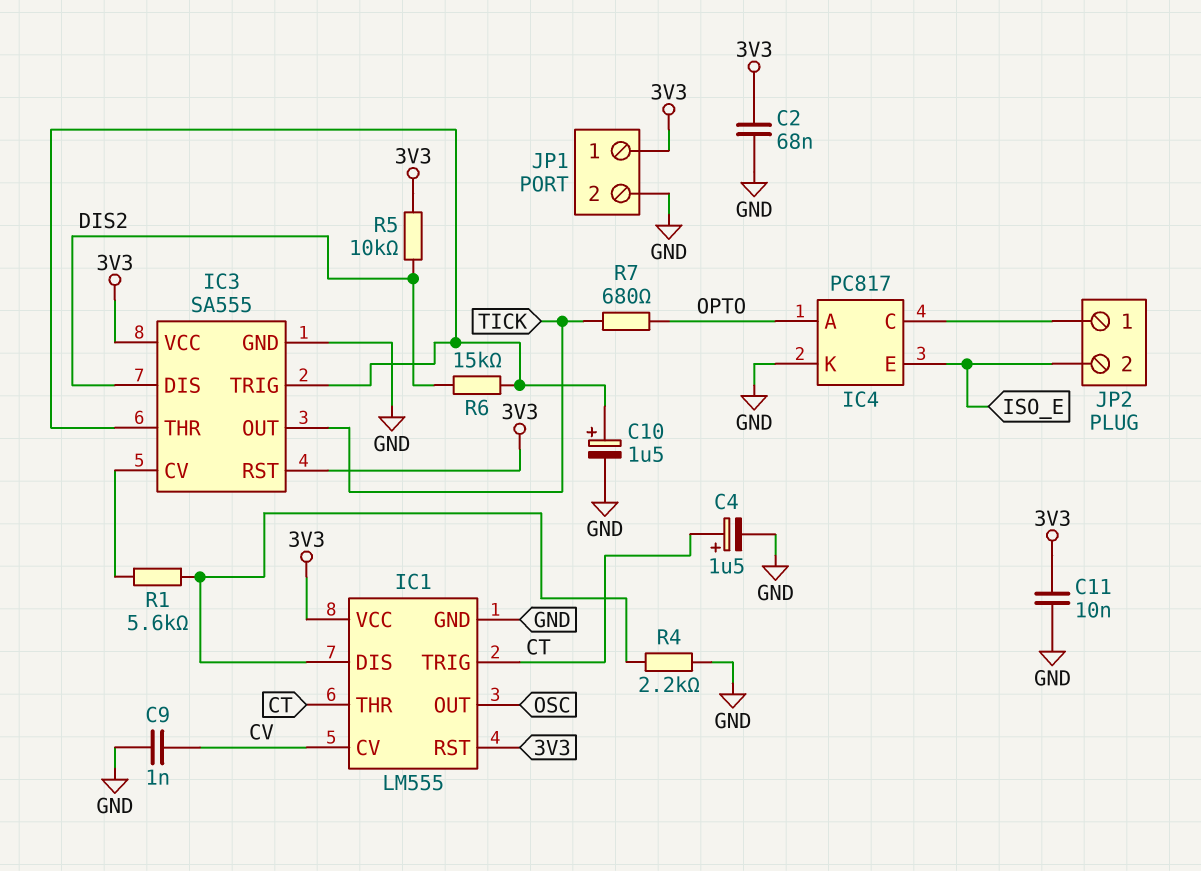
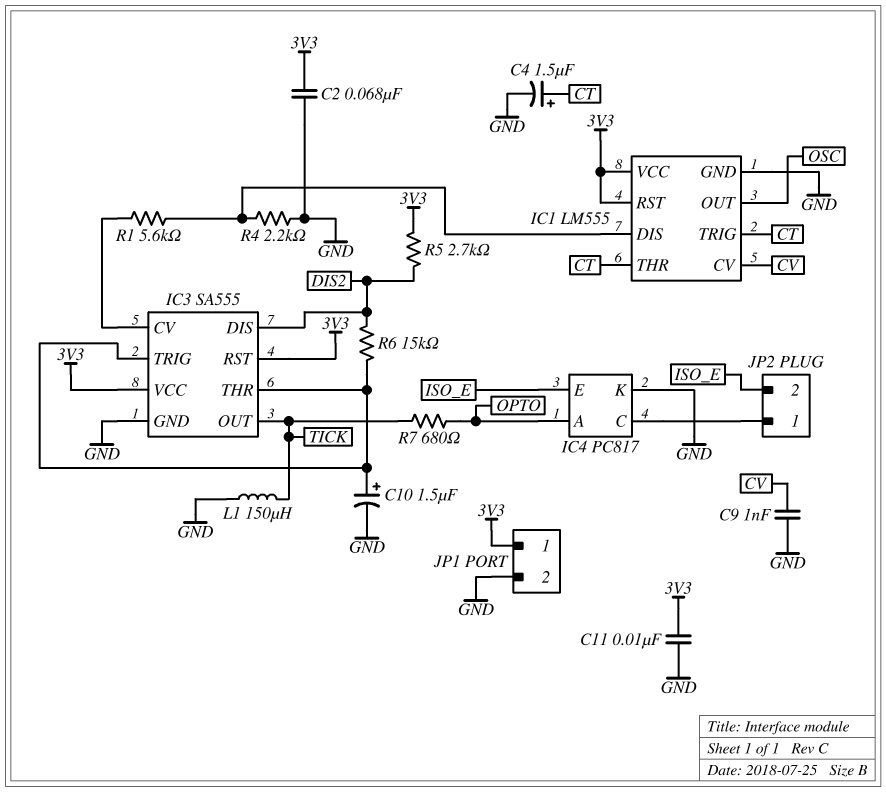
L1: none -> 150uH (GND, TICK)
R5: 10k (3V3, DIS2) -> 2.7k (3V3, DIS2)

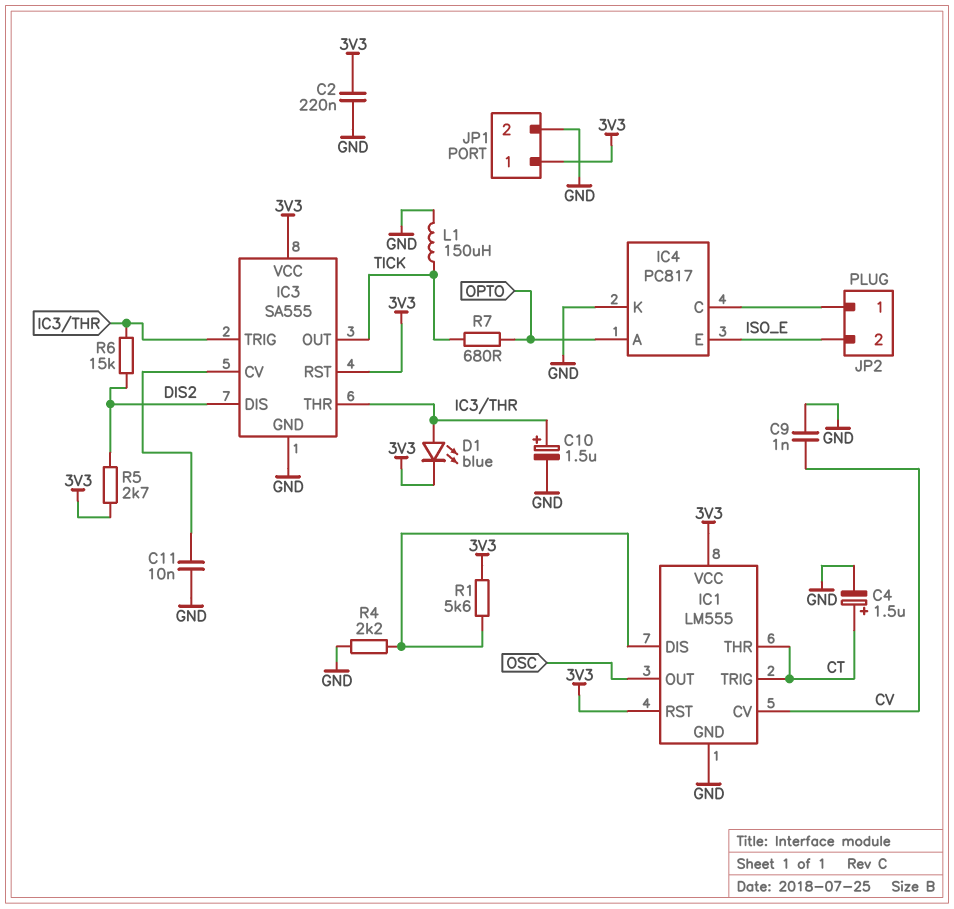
C2: 68nF (3V3, GND) -> 220nF (3V3, GND)
C11: 10nF (3V3, GND) -> 10nF (GND, IC3/CV)
D1: none -> LED blue (A IC3/THR, K 3V3)
R1: 5.6k (IC1/DIS, IC3/CV) -> 5.6k (3V3, IC1/DIS)

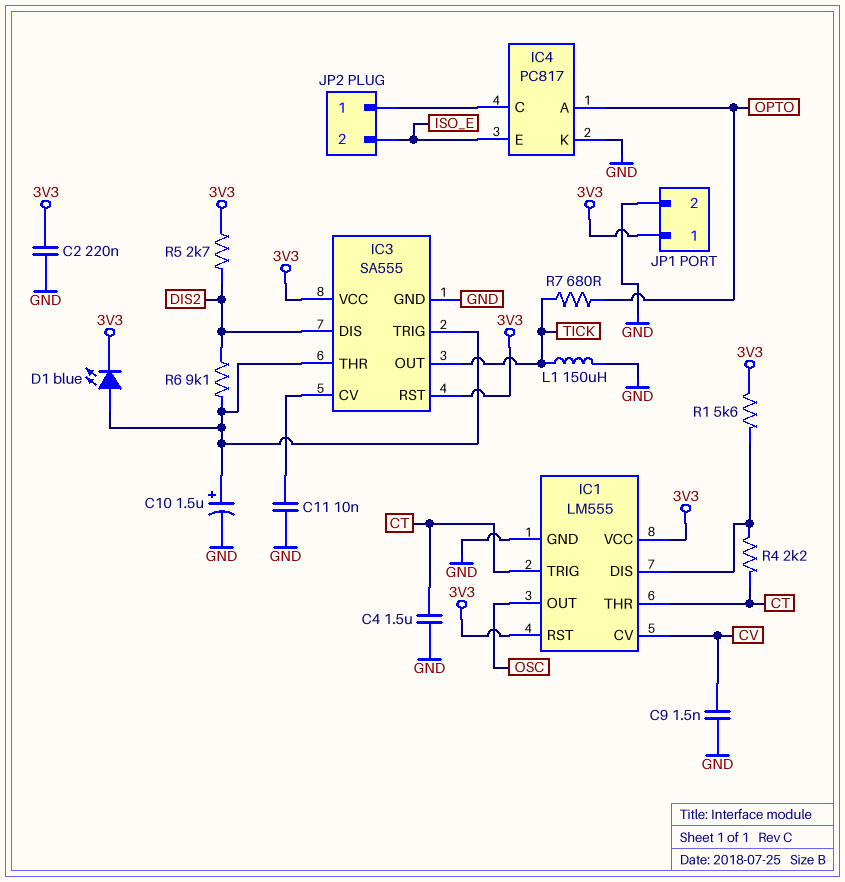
C4: 1.5uF (plus CT, minus GND) -> 1.5uF (CT, GND)
C9: 1nF (CV, GND) -> 1.5nF (CV, GND)
R4: 2.2k (GND, IC1/DIS) -> 2.2k (CT, IC1/DIS)
R6: 15k (DIS2, IC3/THR) -> 9.1k (DIS2, IC3/THR)

